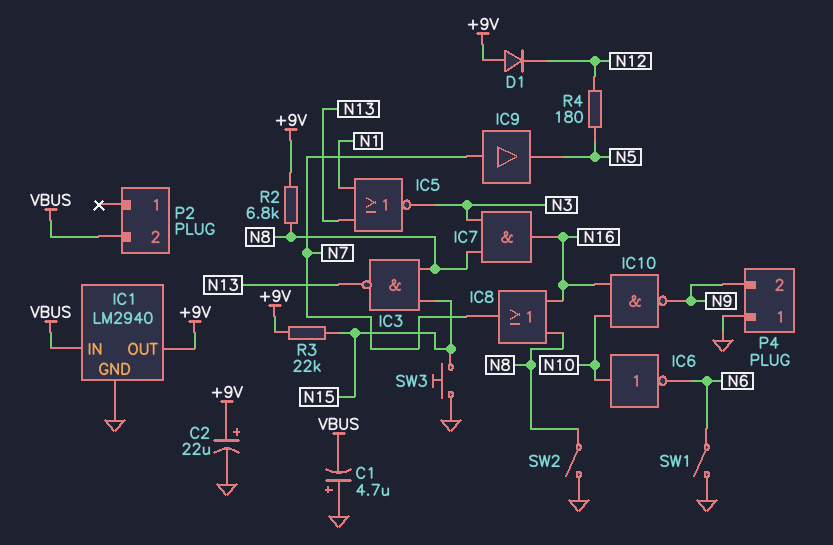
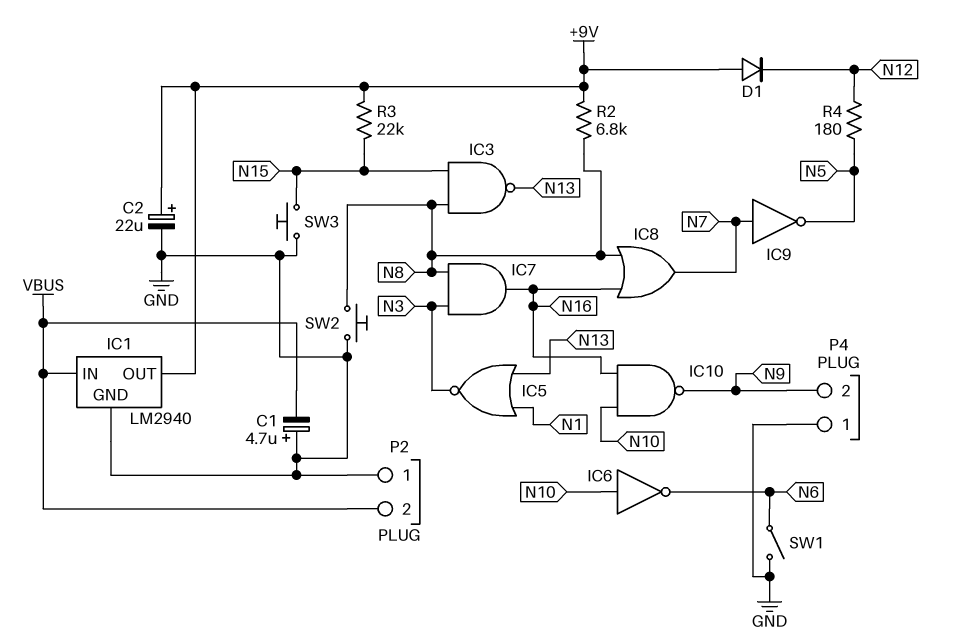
IC9: buffer (in N7, out N5) -> NOT (in N7, out N5)
P2 pin 1: none -> GND
SW2: switch (GND, N8) -> button (GND, N8)

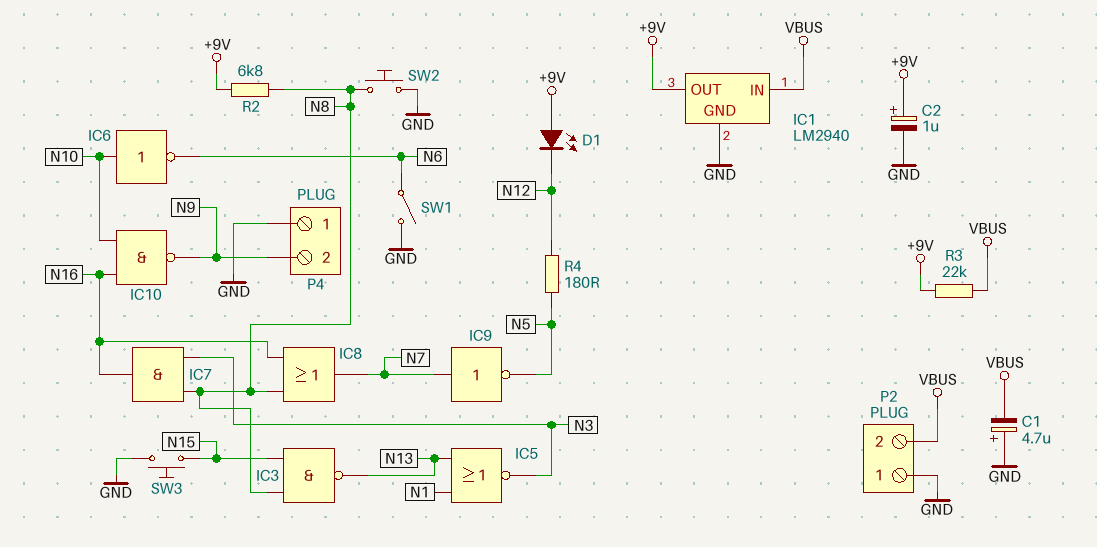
C2: 22uF (plus +9V, minus GND) -> 1uF (plus +9V, minus GND)
D1: diode (A +9V, K N12) -> LED (A +9V, K N12)
R3: 22k (+9V, N15) -> 22k (+9V, VBUS)

